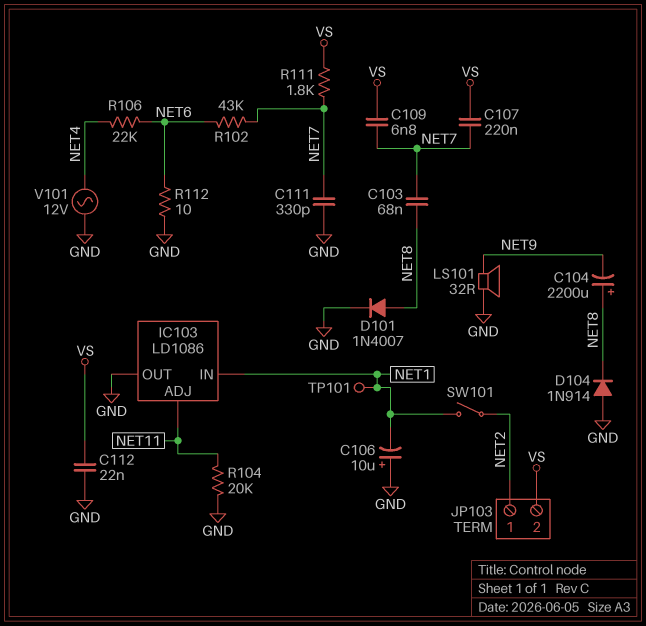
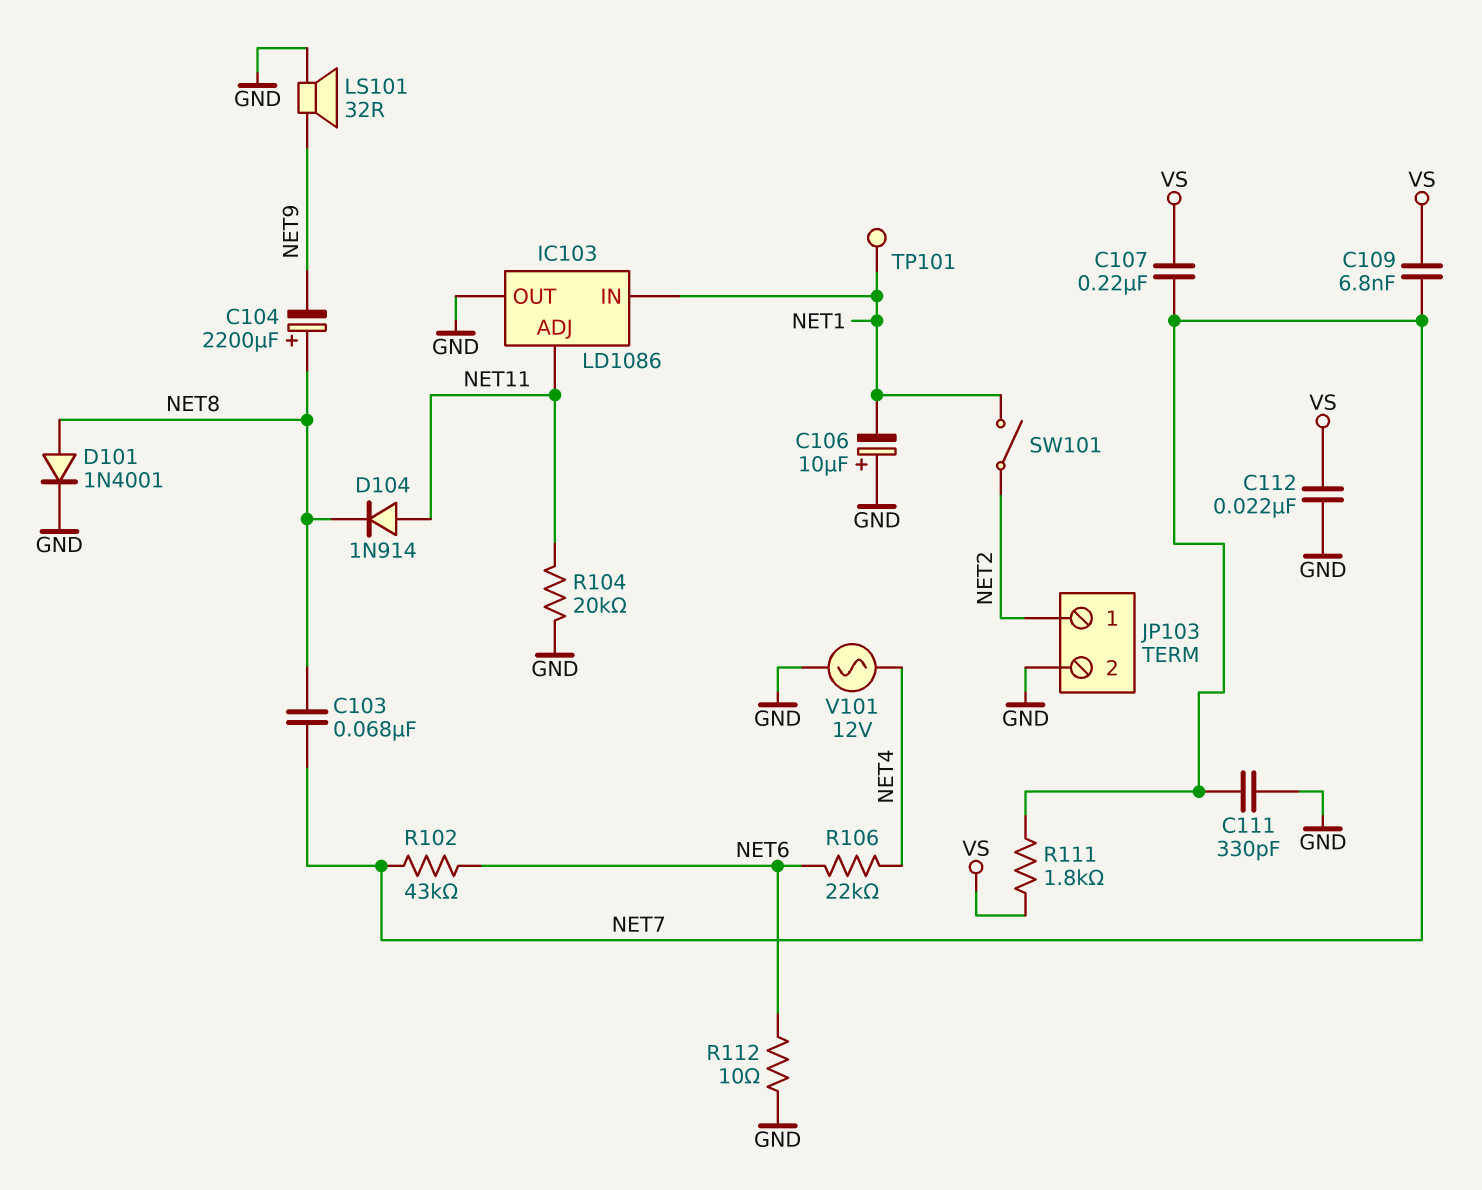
D101: diode 1N4007 (A NET8, K GND) -> diode 1N4001 (A NET8, K GND)
D104: diode 1N914 (A GND, K NET8) -> diode 1N914 (A NET11, K NET8)
JP103 pin 2: VS -> GND

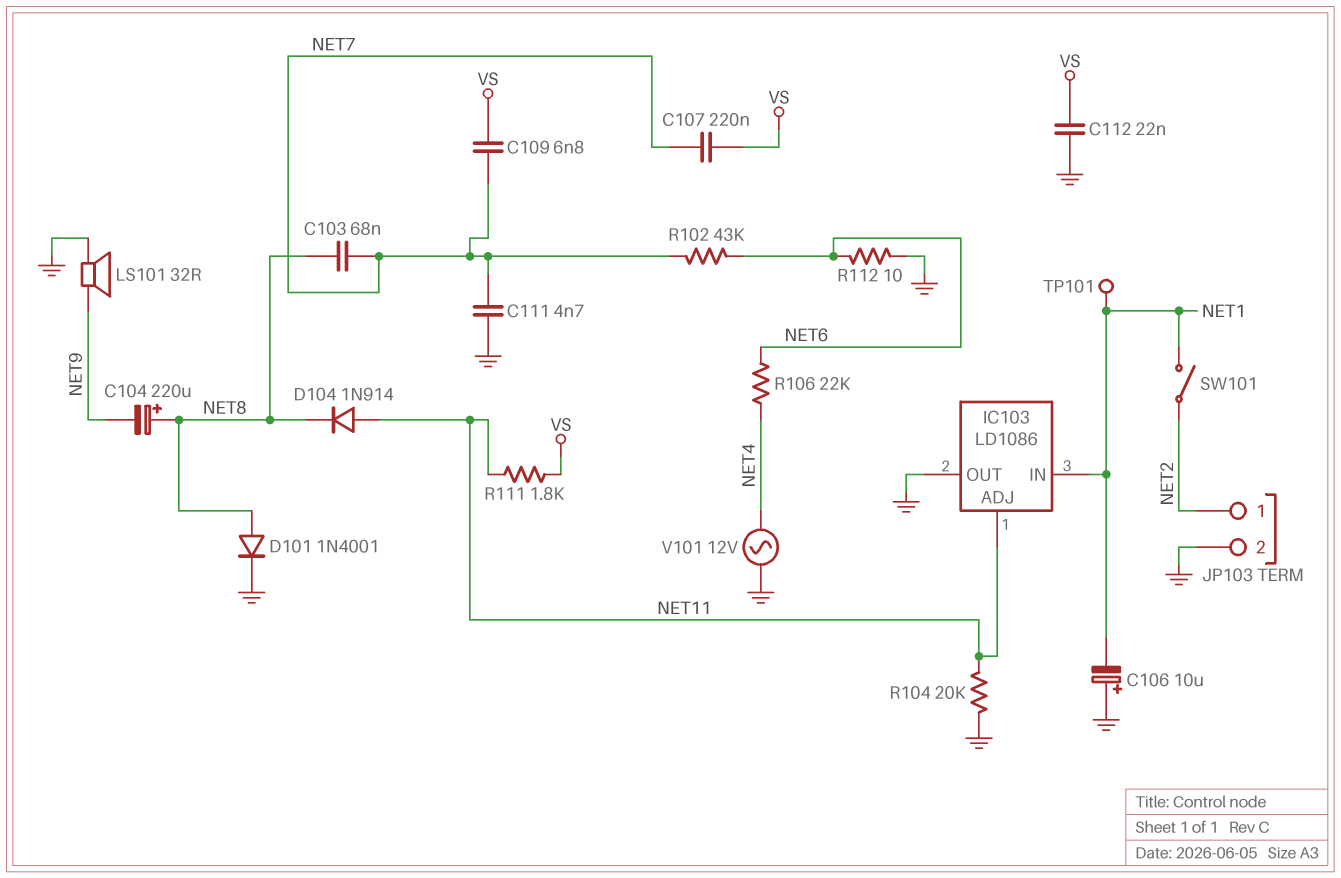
C104: 2200uF (plus NET8, minus NET9) -> 220uF (plus NET8, minus NET9)
C111: 330pF (GND, NET7) -> 4.7nF (GND, NET7)
R111: 1.8k (NET7, VS) -> 1.8k (NET11, VS)

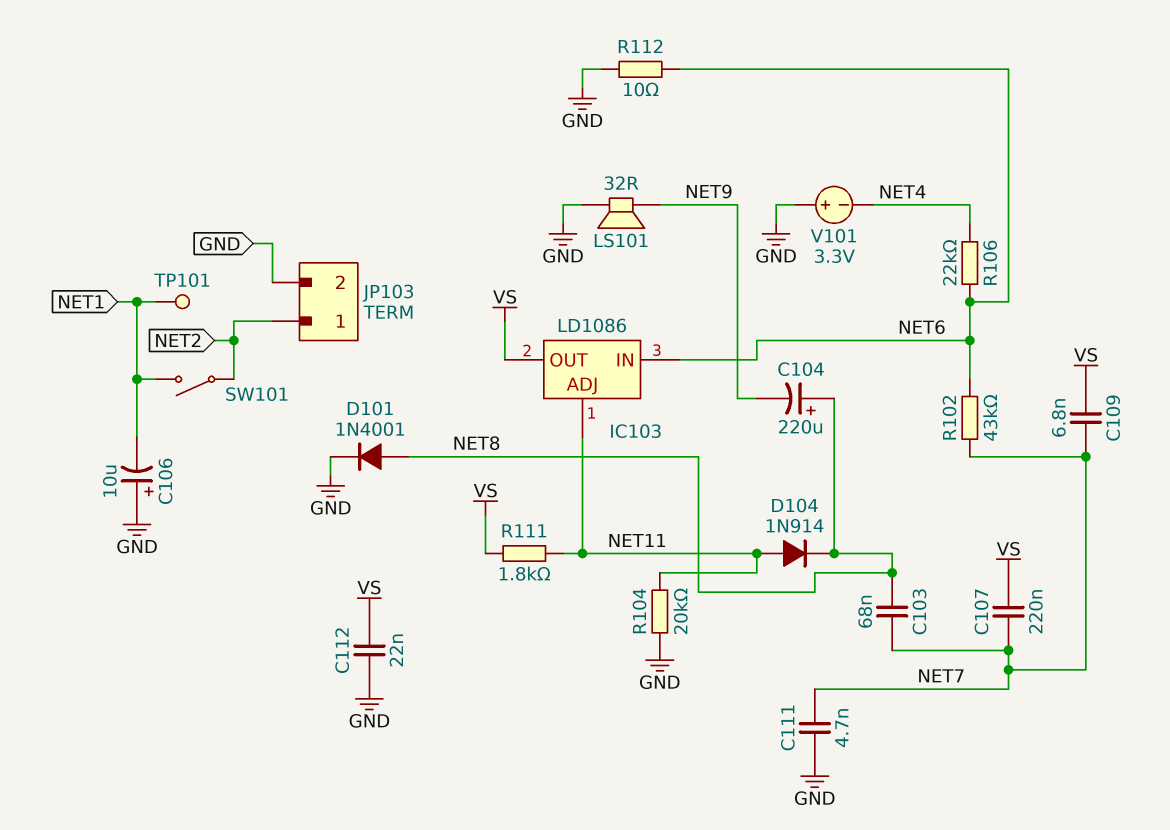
IC103 pin IN: NET1 -> NET6
IC103 pin OUT: GND -> VS
V101: AC 12V (GND, NET4) -> 3.3V (plus GND, minus NET4)

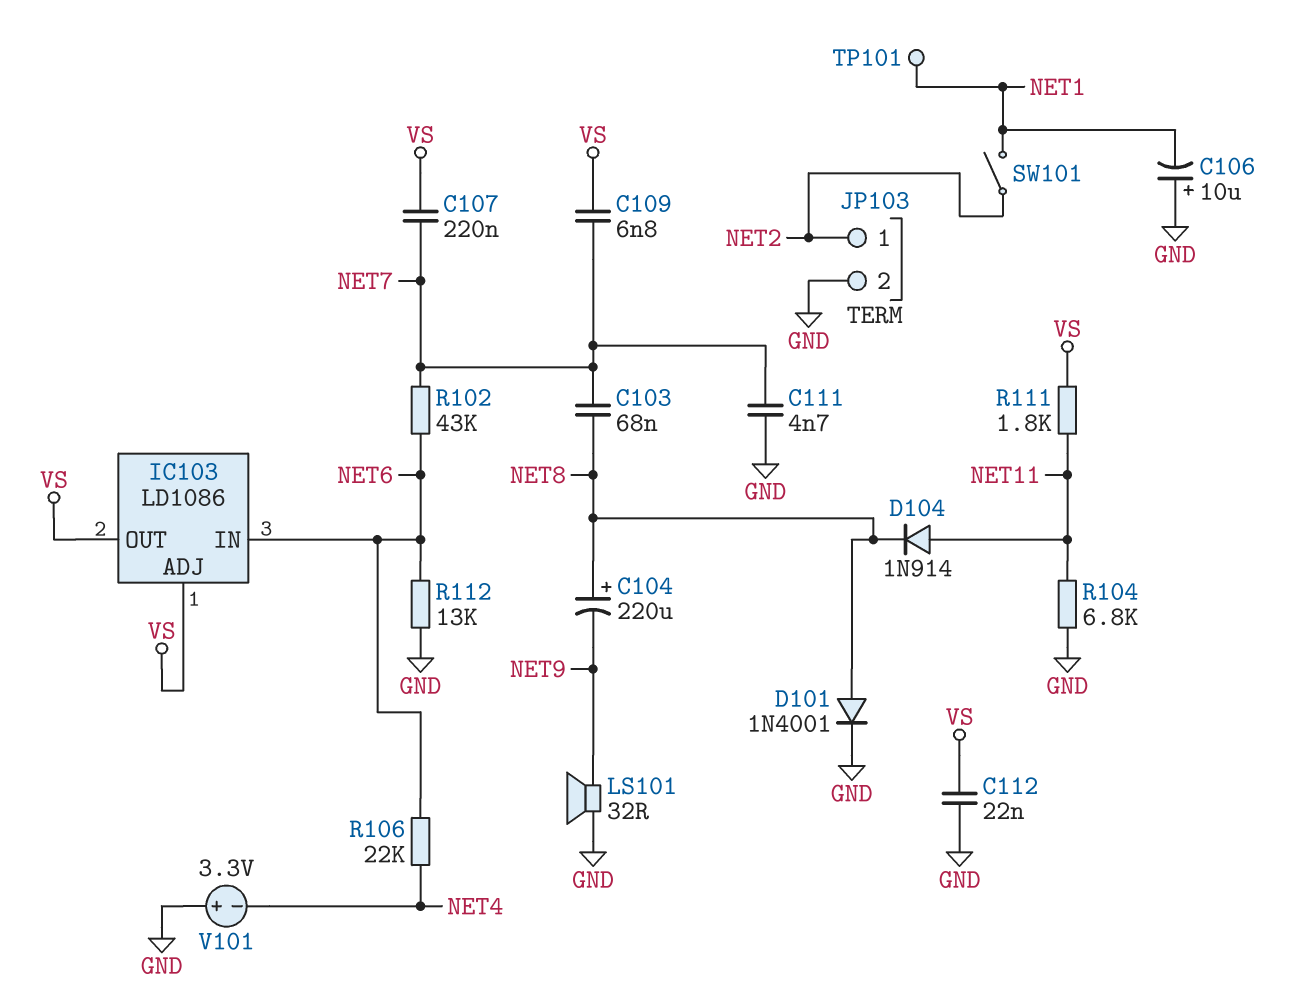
IC103 pin ADJ: NET11 -> VS
R104: 20k (GND, NET11) -> 6.8k (GND, NET11)
R112: 10 (GND, NET6) -> 13k (GND, NET6)

